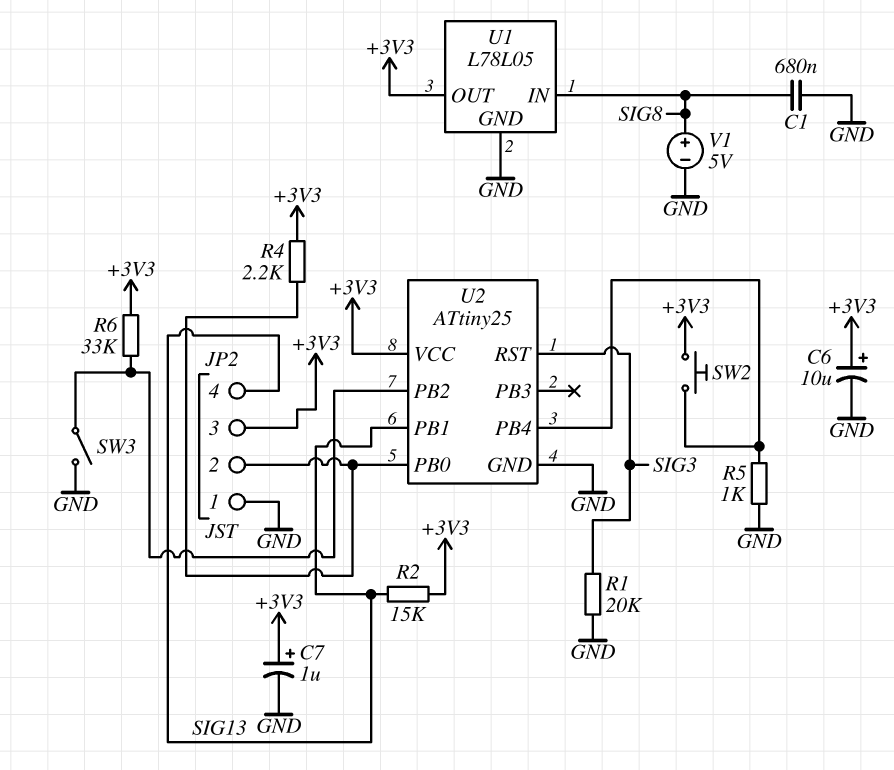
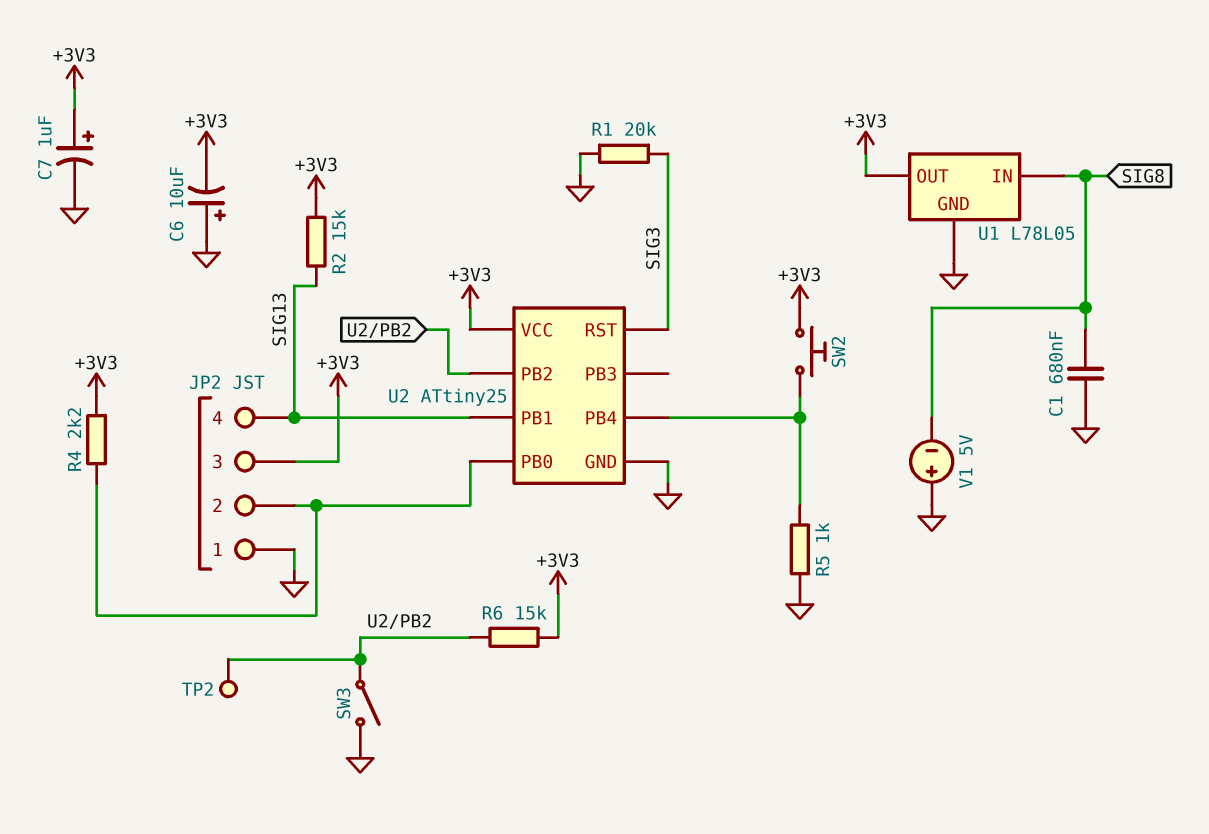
C6: 10uF (plus +3V3, minus GND) -> 10uF (plus GND, minus +3V3)
R6: 33k (+3V3, U2/PB2) -> 15k (+3V3, U2/PB2)
TP2: none -> test point (U2/PB2)
V1: 5V (plus SIG8, minus GND) -> 5V (plus GND, minus SIG8)

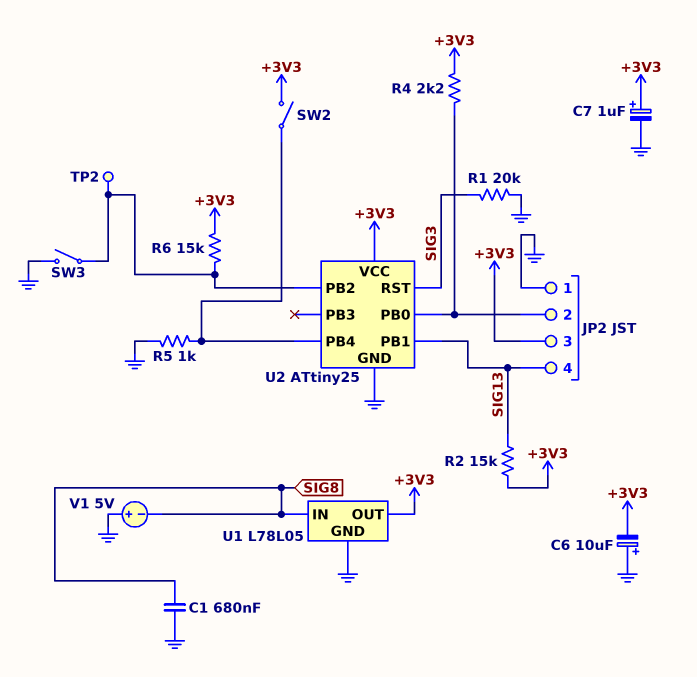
SW2: button (+3V3, U2/PB4) -> switch (+3V3, U2/PB4)

